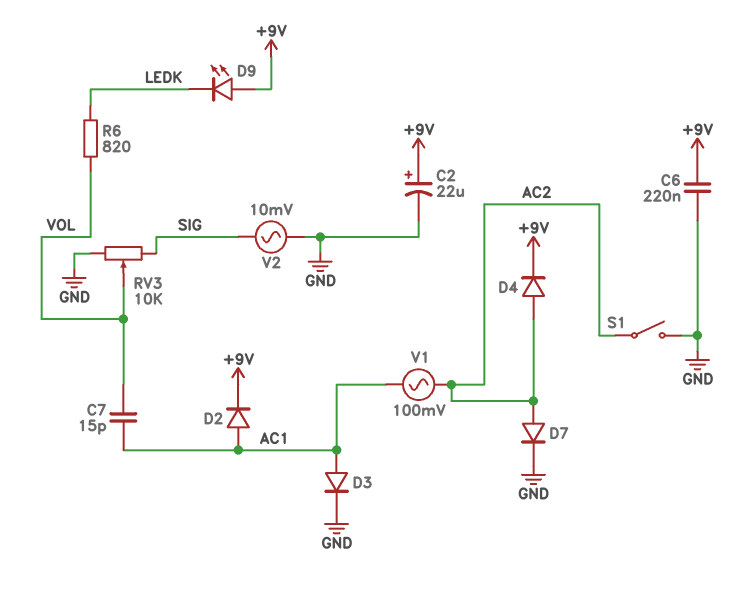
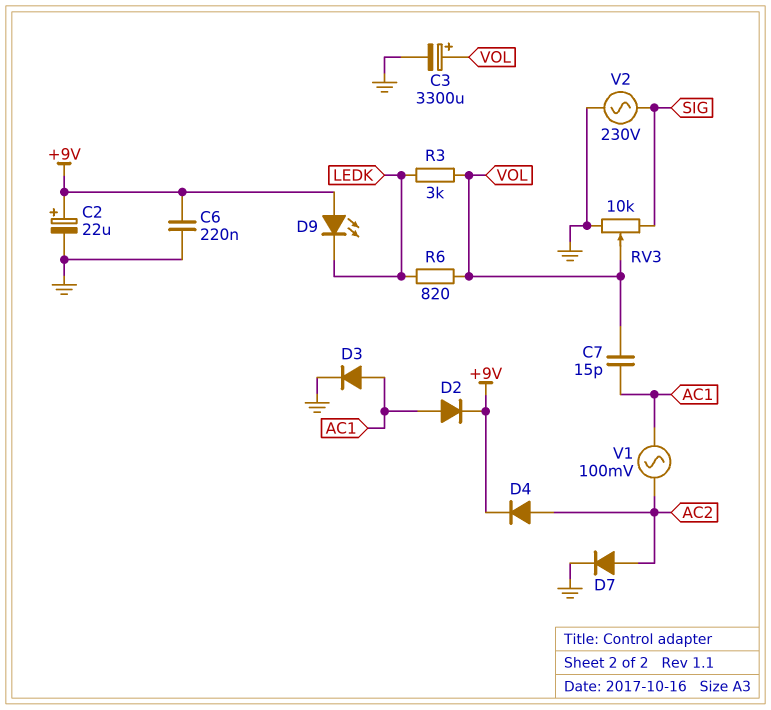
C3: none -> 3300uF (plus VOL, minus GND)
R3: none -> 3k (LEDK, VOL)
S1: switch (AC2, GND) -> none
V2: AC 10mV (GND, SIG) -> AC 230V (GND, SIG)

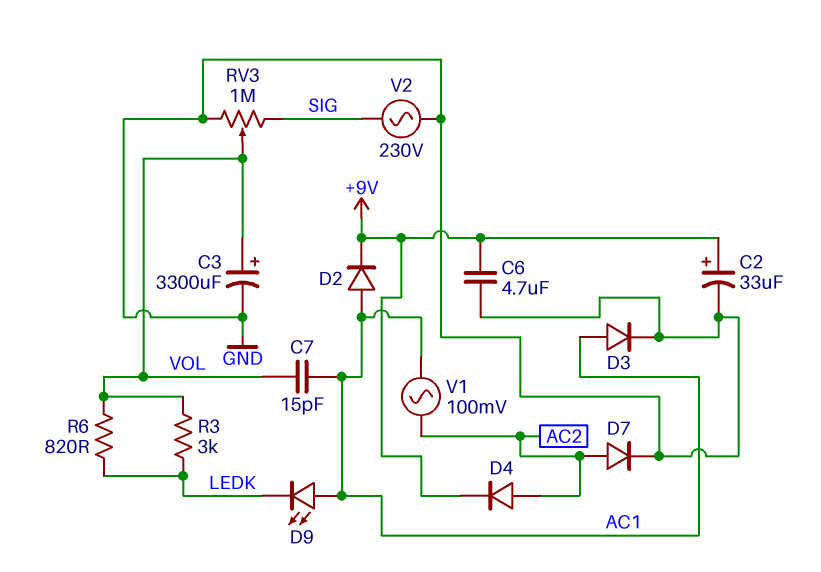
C2: 22uF (plus +9V, minus GND) -> 33uF (plus +9V, minus GND)
C6: 220nF (+9V, GND) -> 4.7uF (+9V, GND)
D9: LED (A +9V, K LEDK) -> LED (A AC1, K LEDK)
RV3: 10k (GND, SIG, wiper VOL) -> 1M (GND, SIG, wiper VOL)

